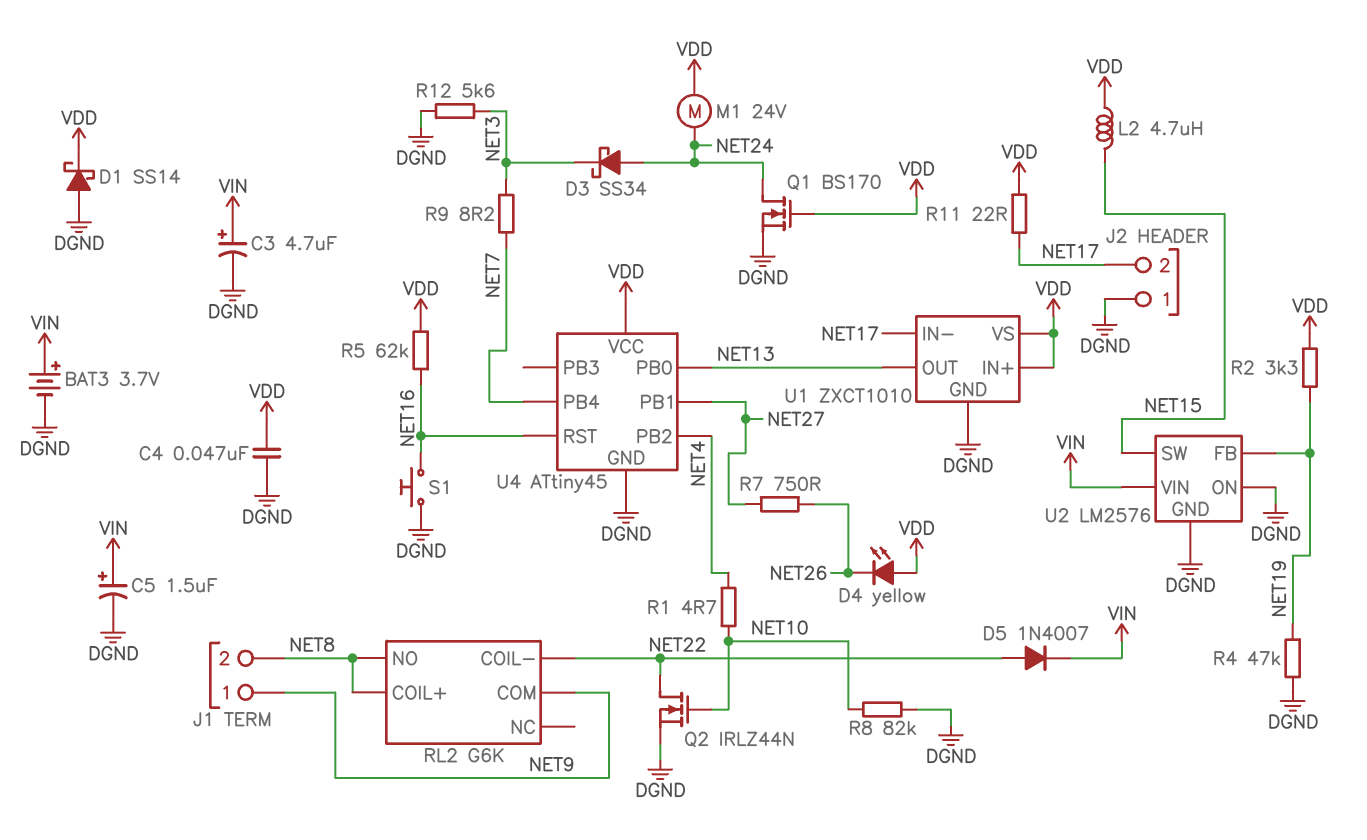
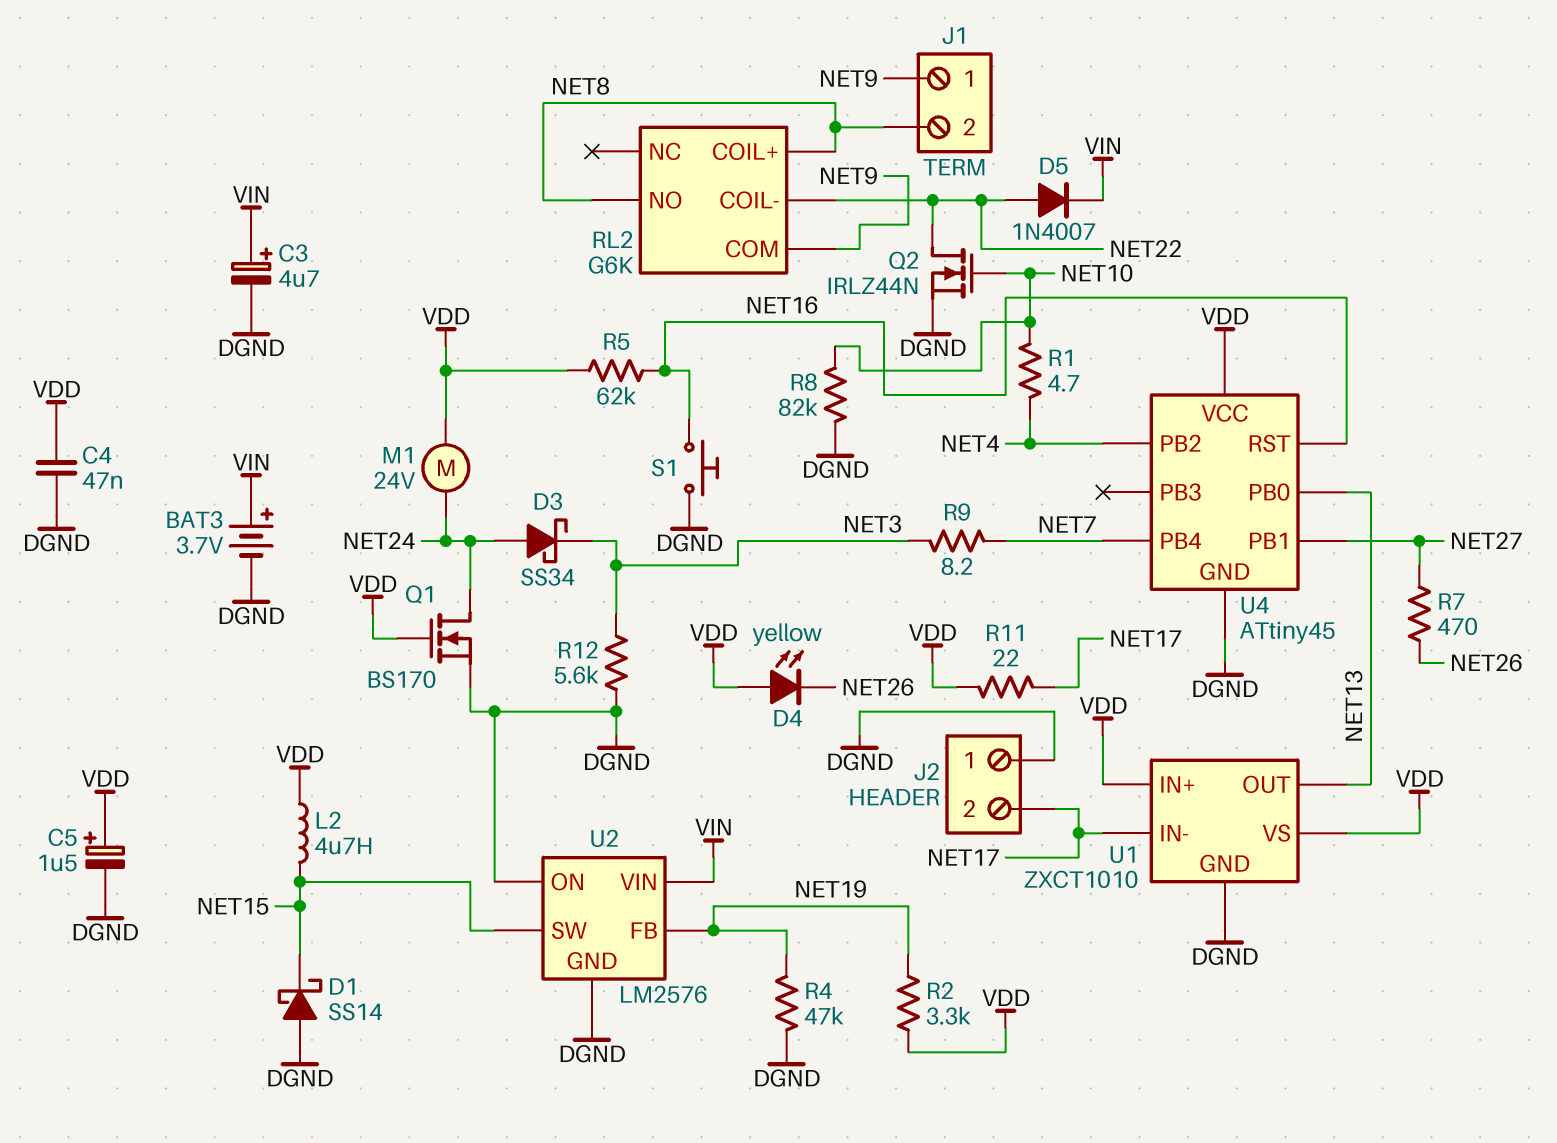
C5: 1.5uF (plus VIN, minus DGND) -> 1.5uF (plus VDD, minus DGND)
D1: schottky SS14 (A DGND, K VDD) -> schottky SS14 (A DGND, K NET15)
R7: 750 (NET26, NET27) -> 470 (NET26, NET27)

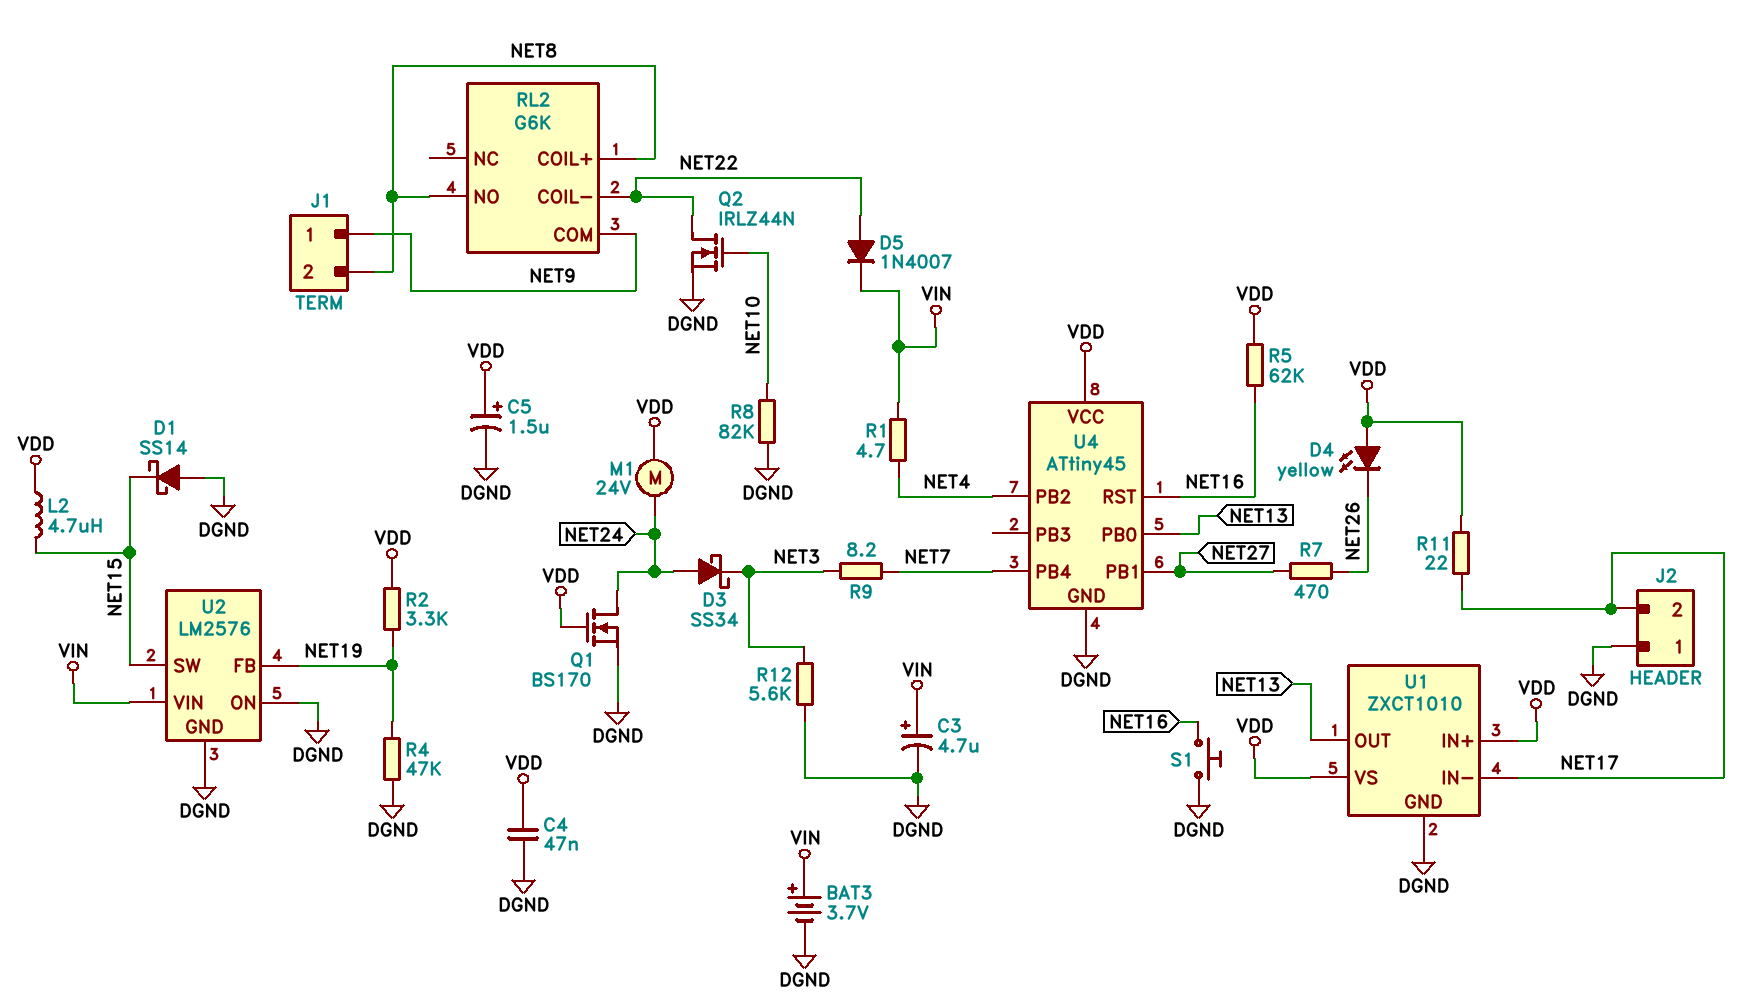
R1: 4.7 (NET4, NET10) -> 4.7 (NET4, VIN)

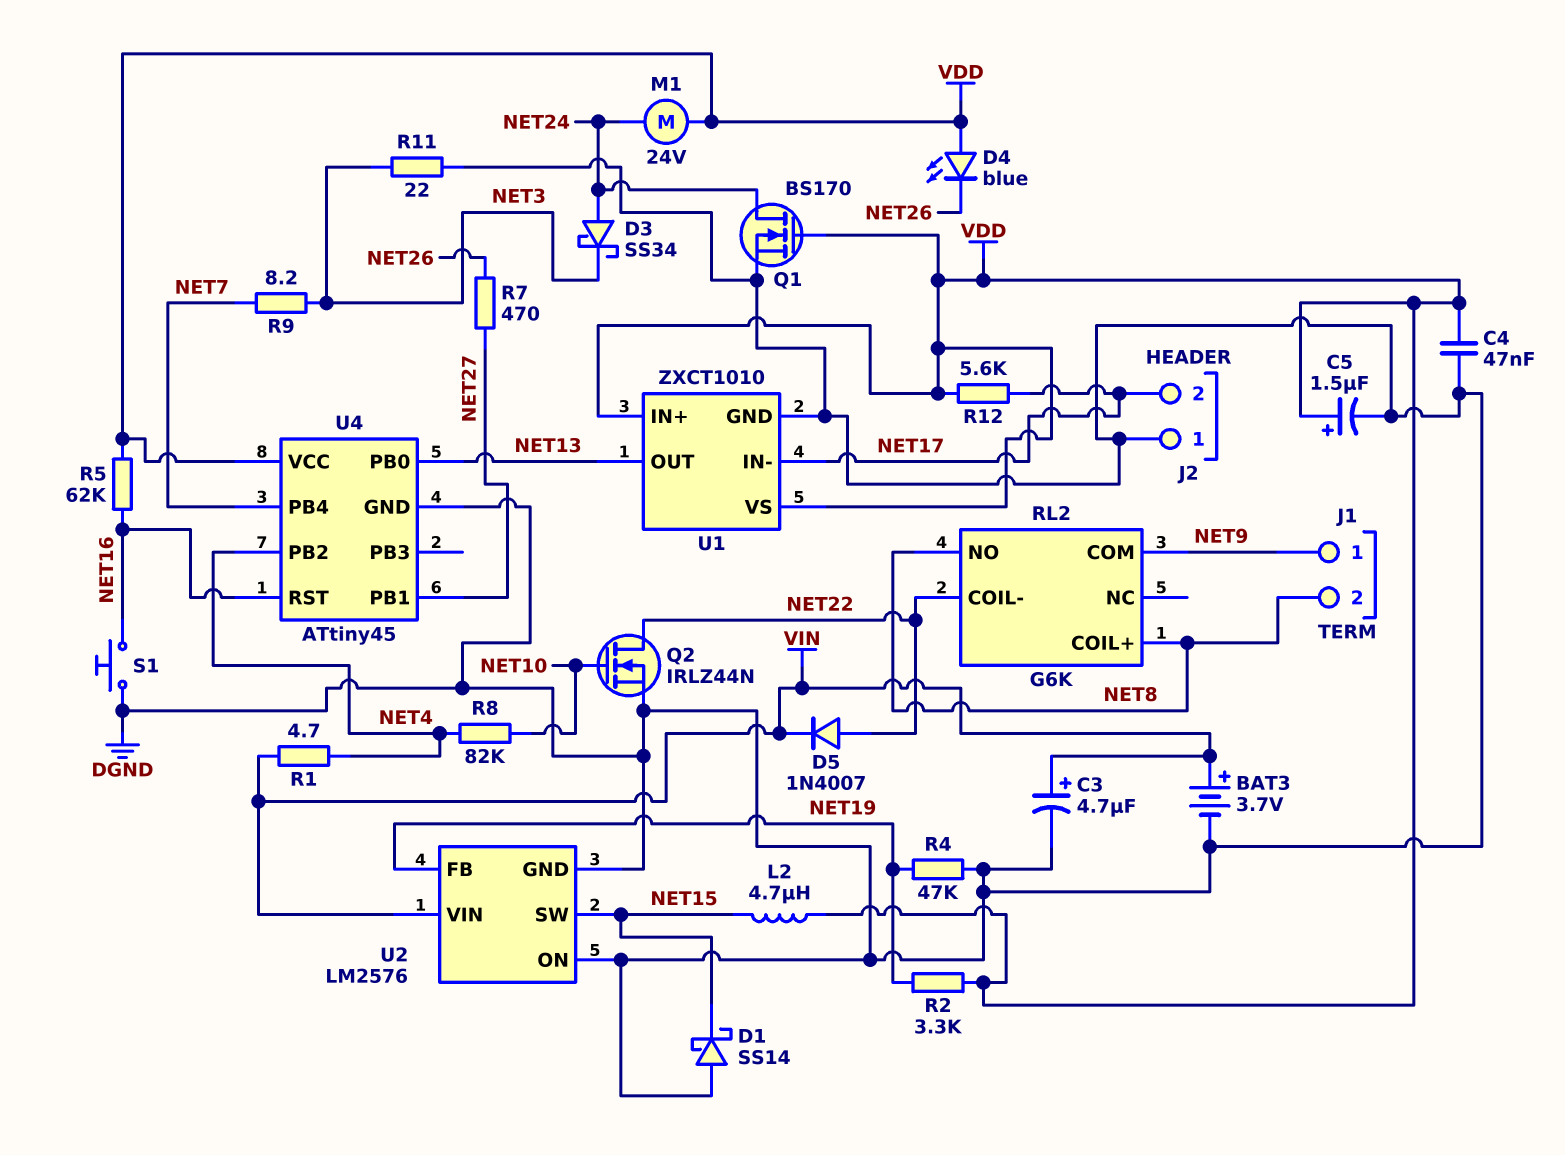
D4: LED yellow (A VDD, K NET26) -> LED blue (A VDD, K NET26)
R8: 82k (DGND, NET10) -> 82k (NET4, NET10)
R11: 22 (NET17, VDD) -> 22 (DGND, NET3)
R12: 5.6k (DGND, NET3) -> 5.6k (NET17, VDD)

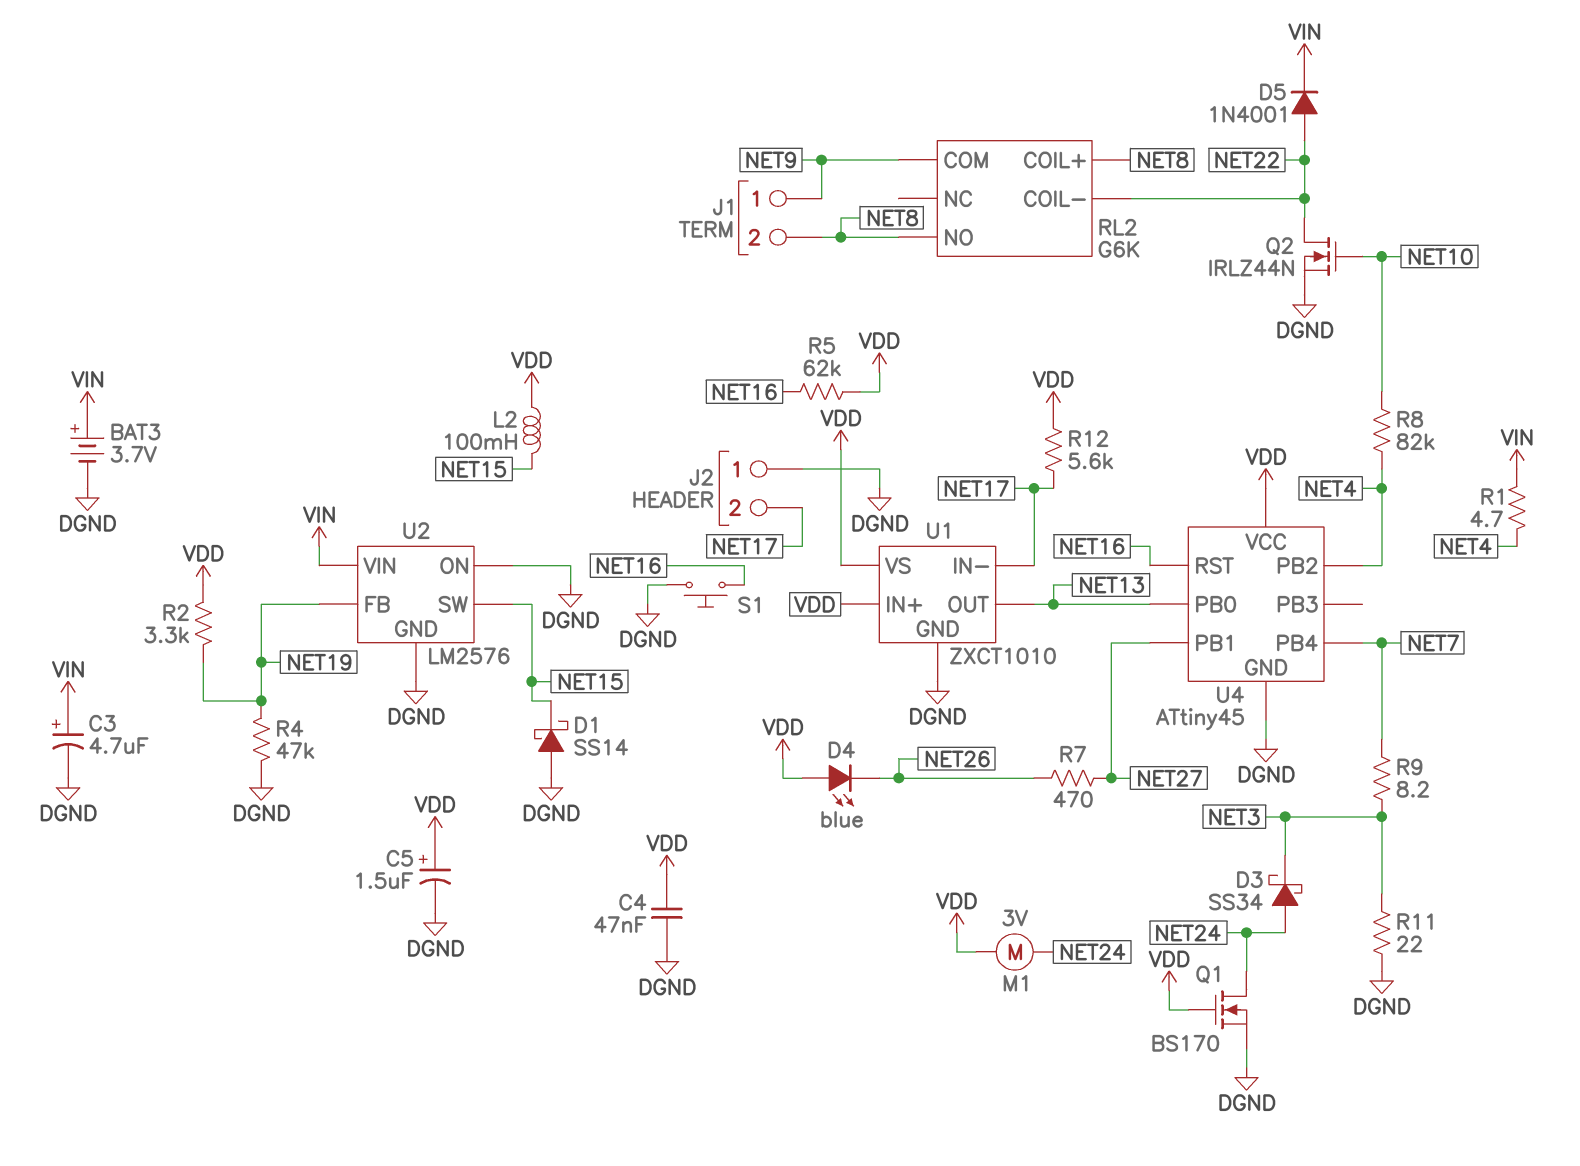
D5: diode 1N4007 (A NET22, K VIN) -> diode 1N4001 (A NET22, K VIN)
L2: 4.7uH (NET15, VDD) -> 100mH (NET15, VDD)
M1: motor 24V (NET24, VDD) -> motor 3V (NET24, VDD)

